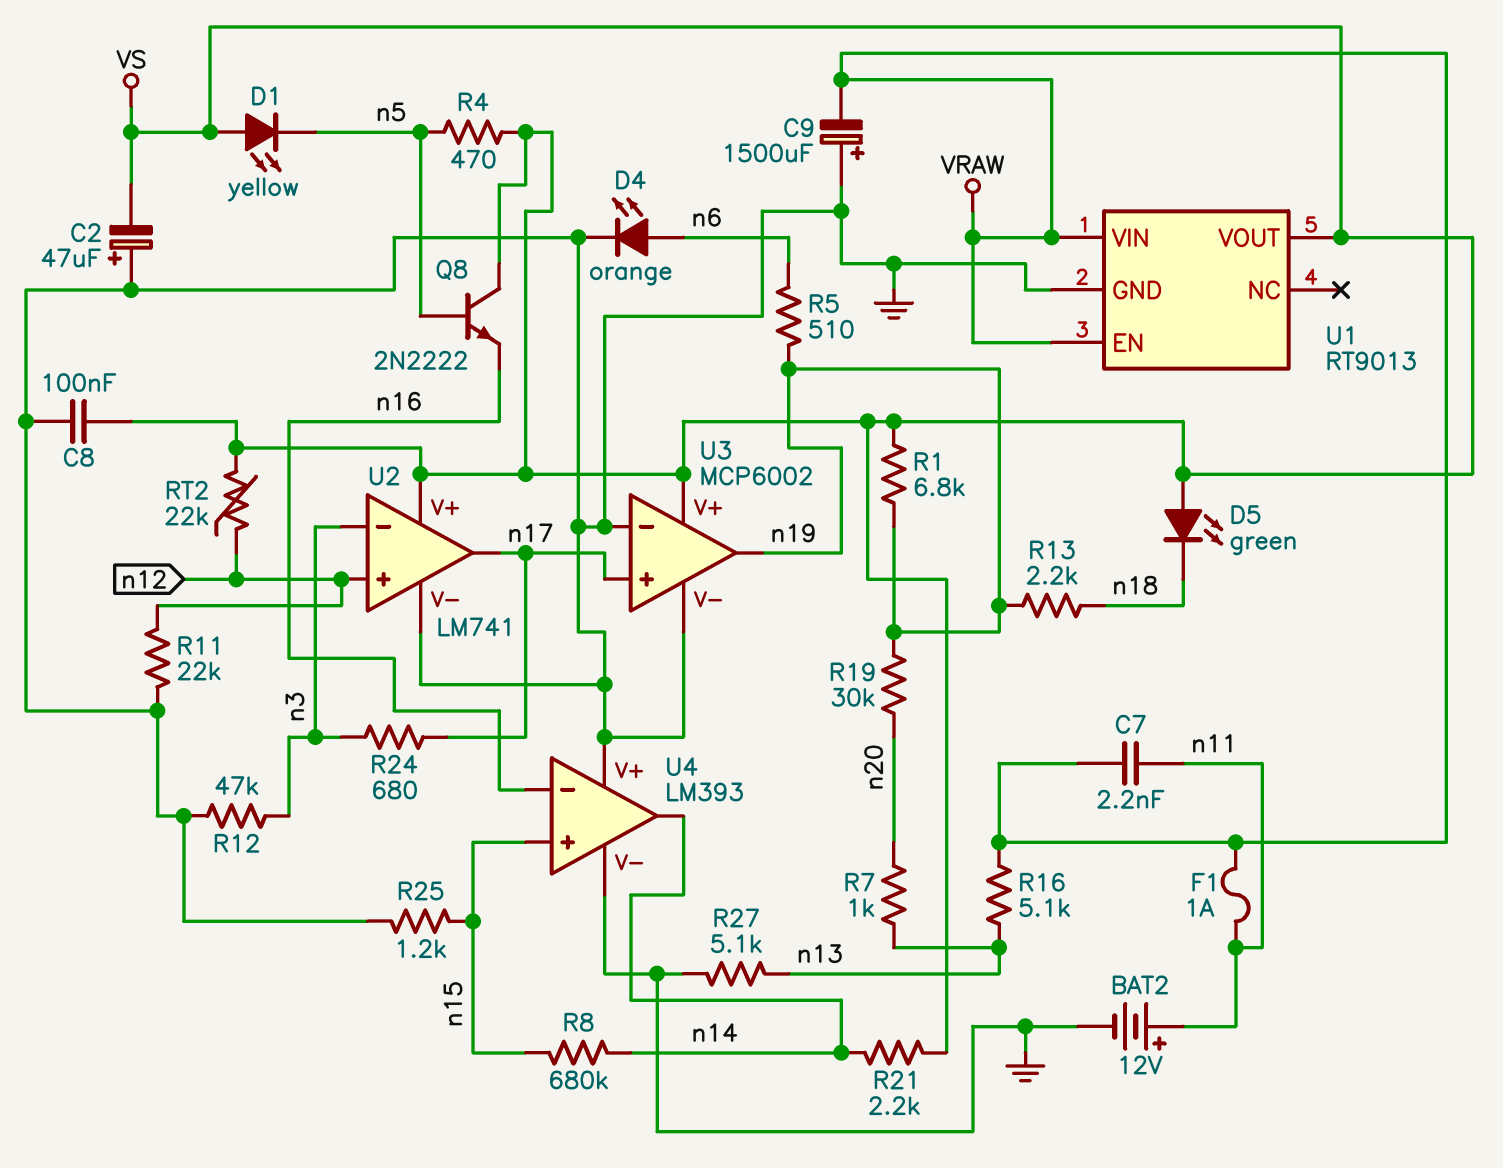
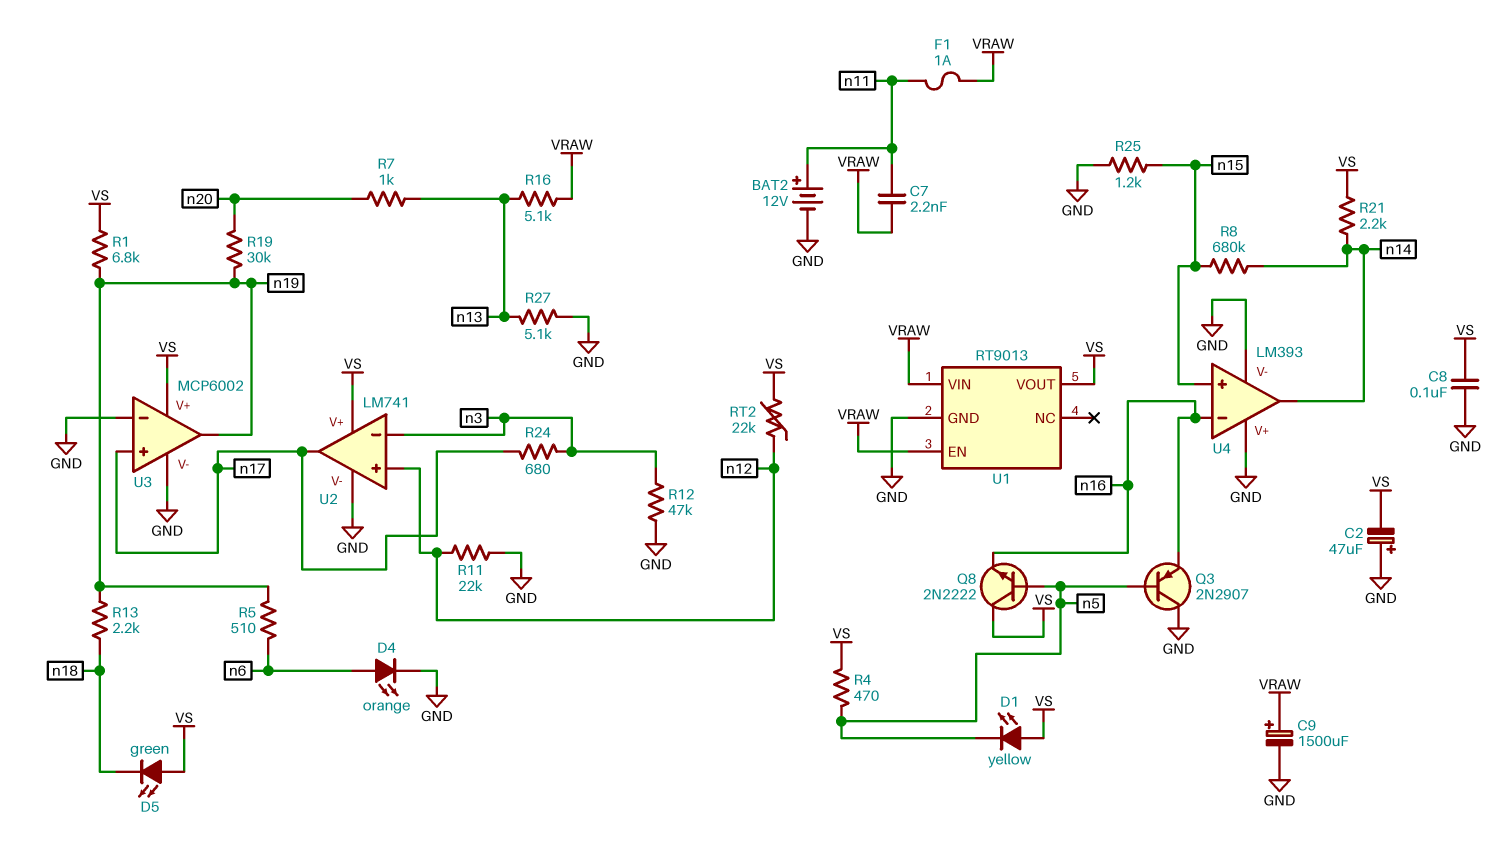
C9: 1500uF (plus GND, minus VRAW) -> 1500uF (plus VRAW, minus GND)
Q3: none -> PNP 2N2907 (B n5, C GND, E n16)

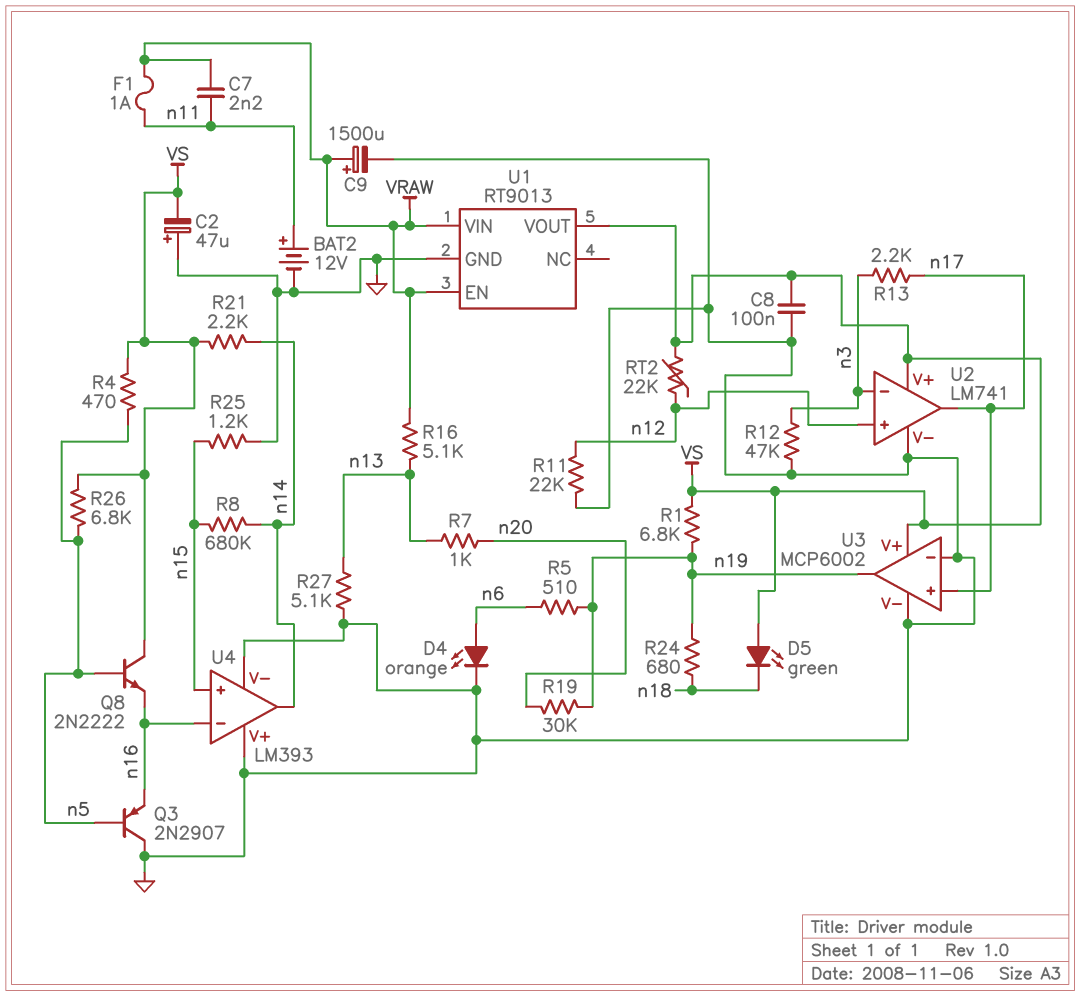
D1: LED yellow (A VS, K n5) -> none
R13: 2.2k (n18, n19) -> 2.2k (n3, n17)
R24: 680 (n3, n17) -> 680 (n18, n19)
R26: none -> 6.8k (VS, n5)

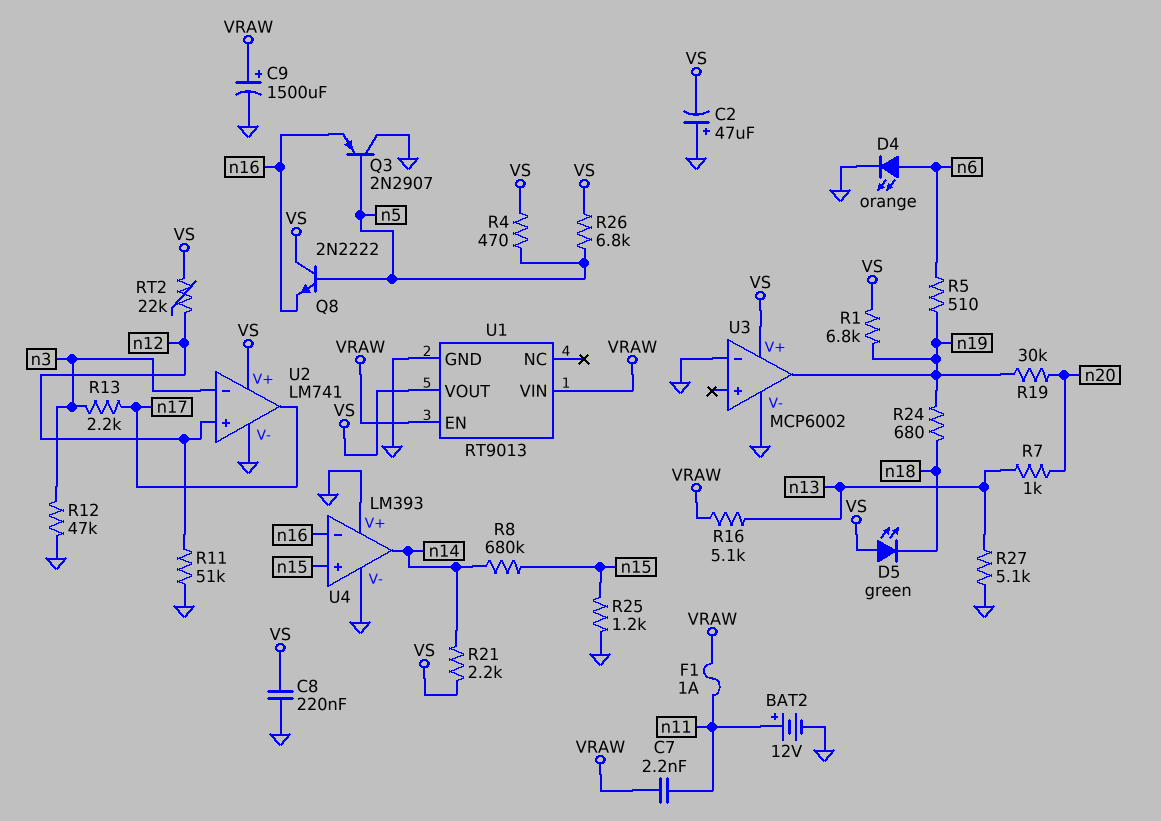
C8: 100nF (GND, VS) -> 220nF (GND, VS)
R11: 22k (GND, n12) -> 51k (GND, n12)
U3 pin in+: n17 -> none

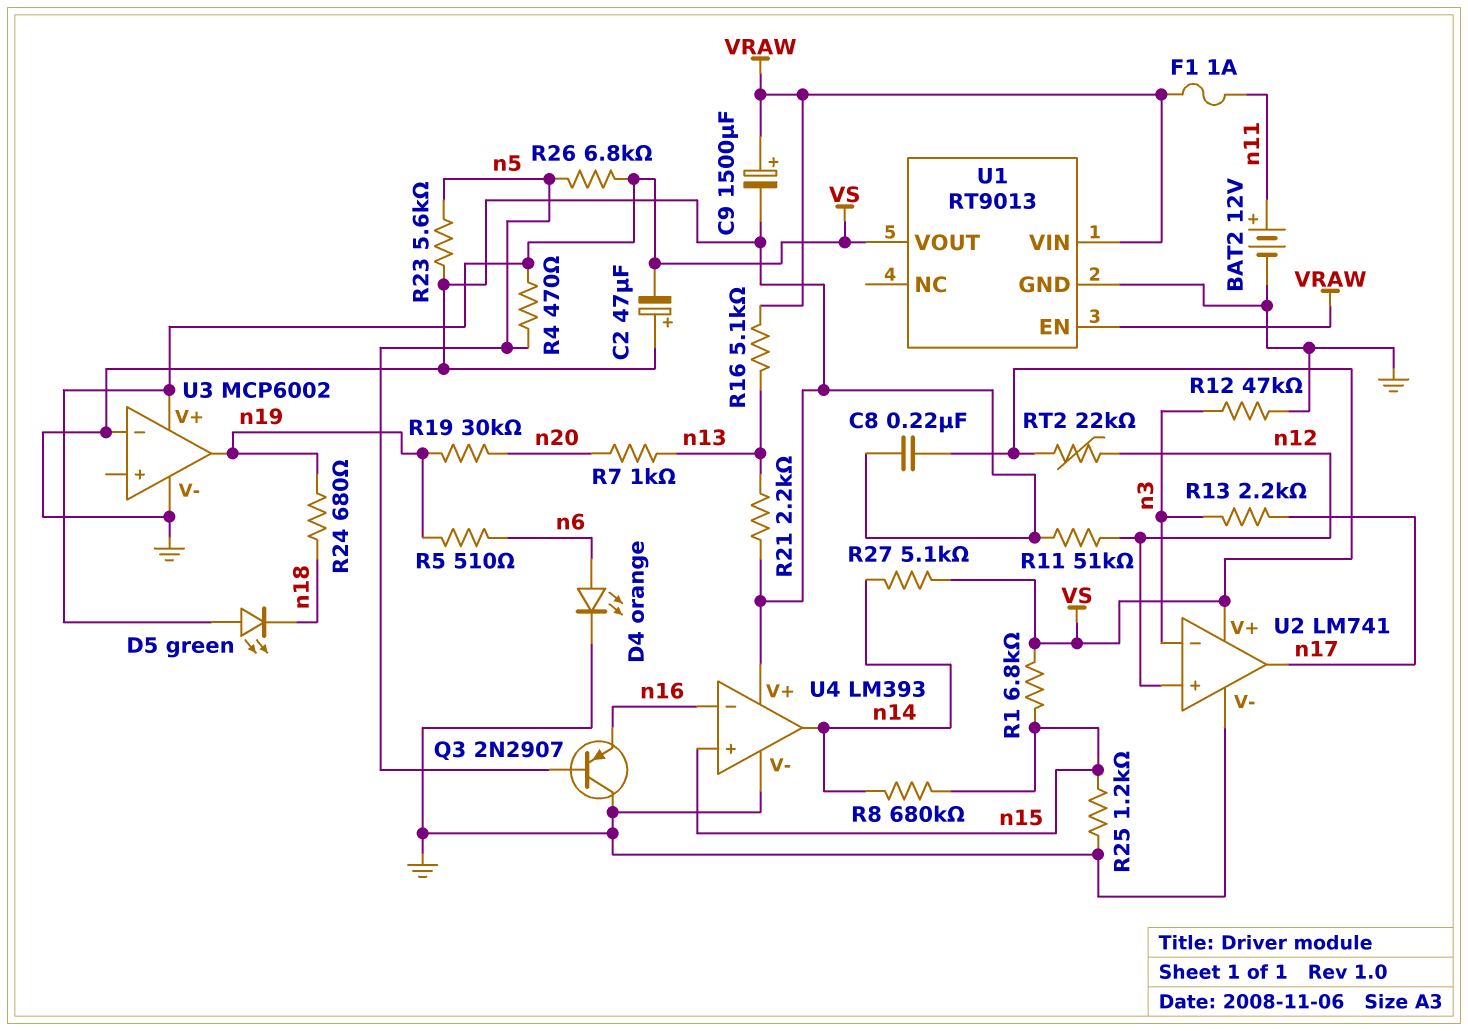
C7: 2.2nF (VRAW, n11) -> none
Q8: NPN 2N2222 (B n5, C VS, E n16) -> none
R1: 6.8k (VS, n19) -> 6.8k (VS, n15)
R21: 2.2k (VS, n14) -> 2.2k (GND, n13)
R23: none -> 5.6k (GND, n5)
R27: 5.1k (GND, n13) -> 5.1k (VS, n14)

